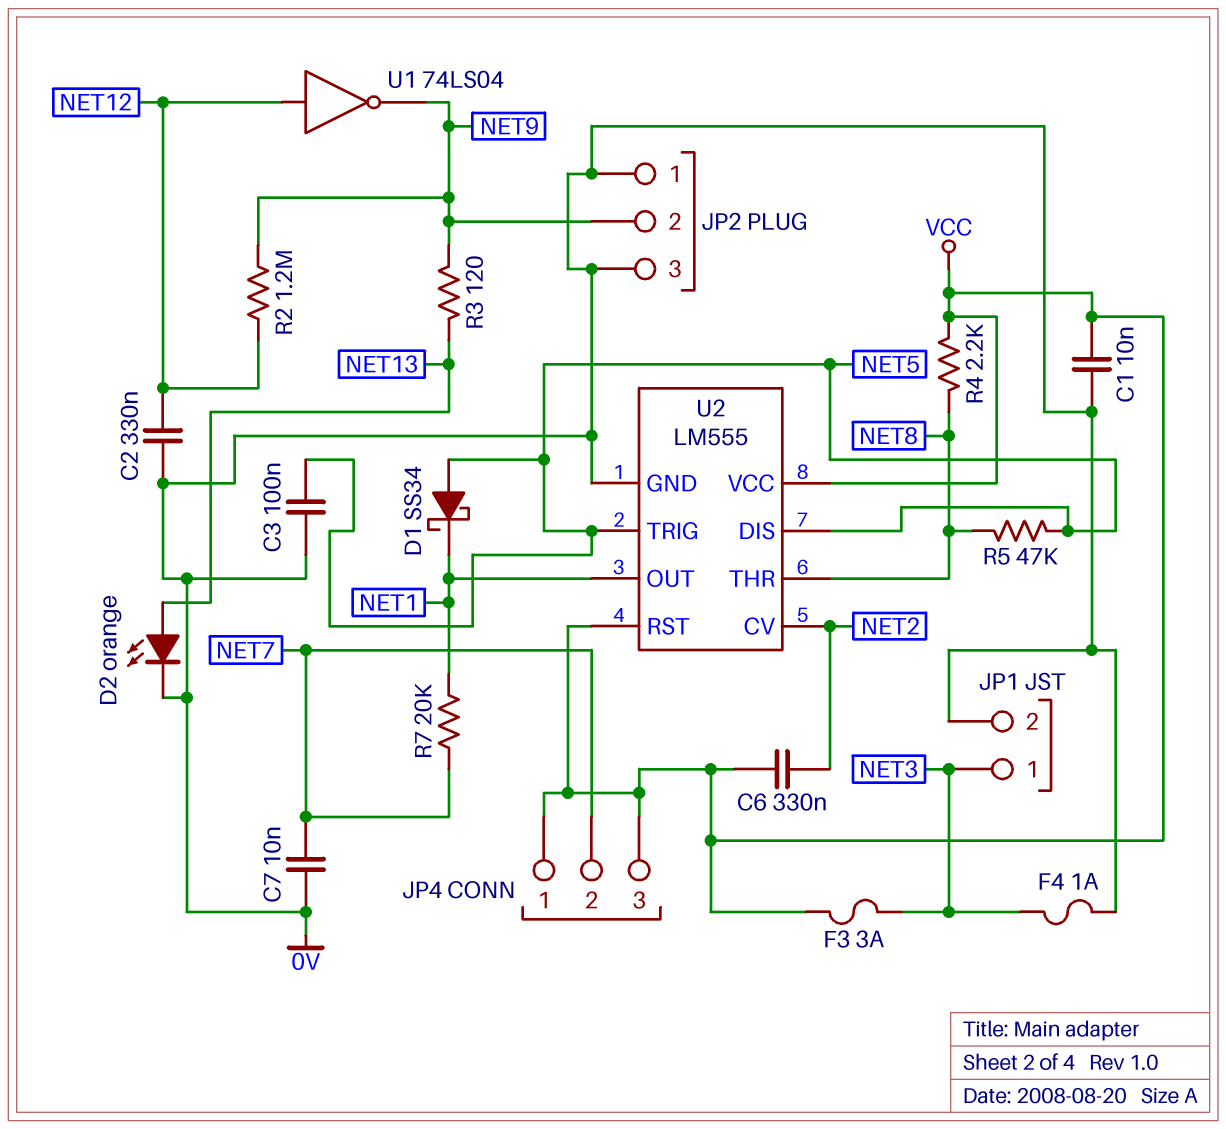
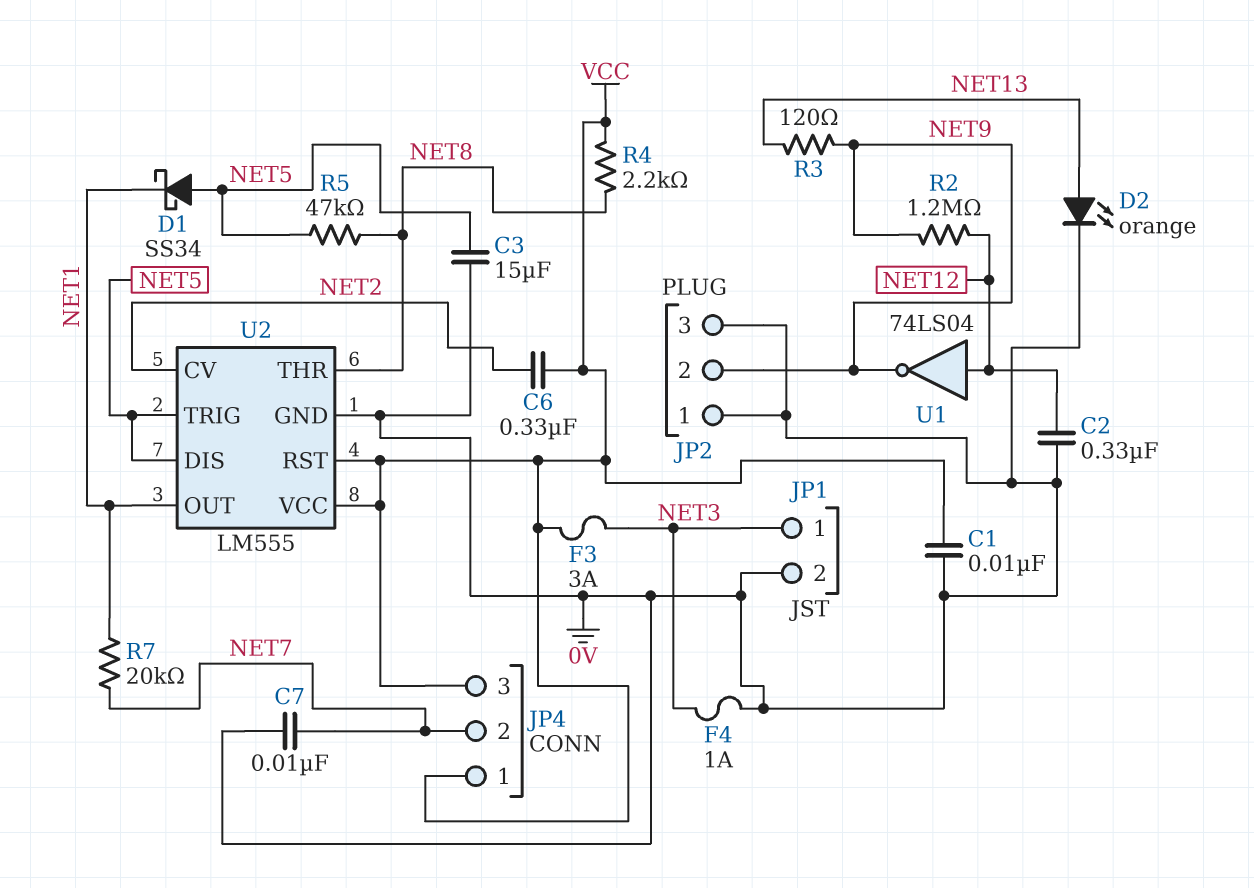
C3: 100nF (0V, NET5) -> 15uF (0V, NET5)

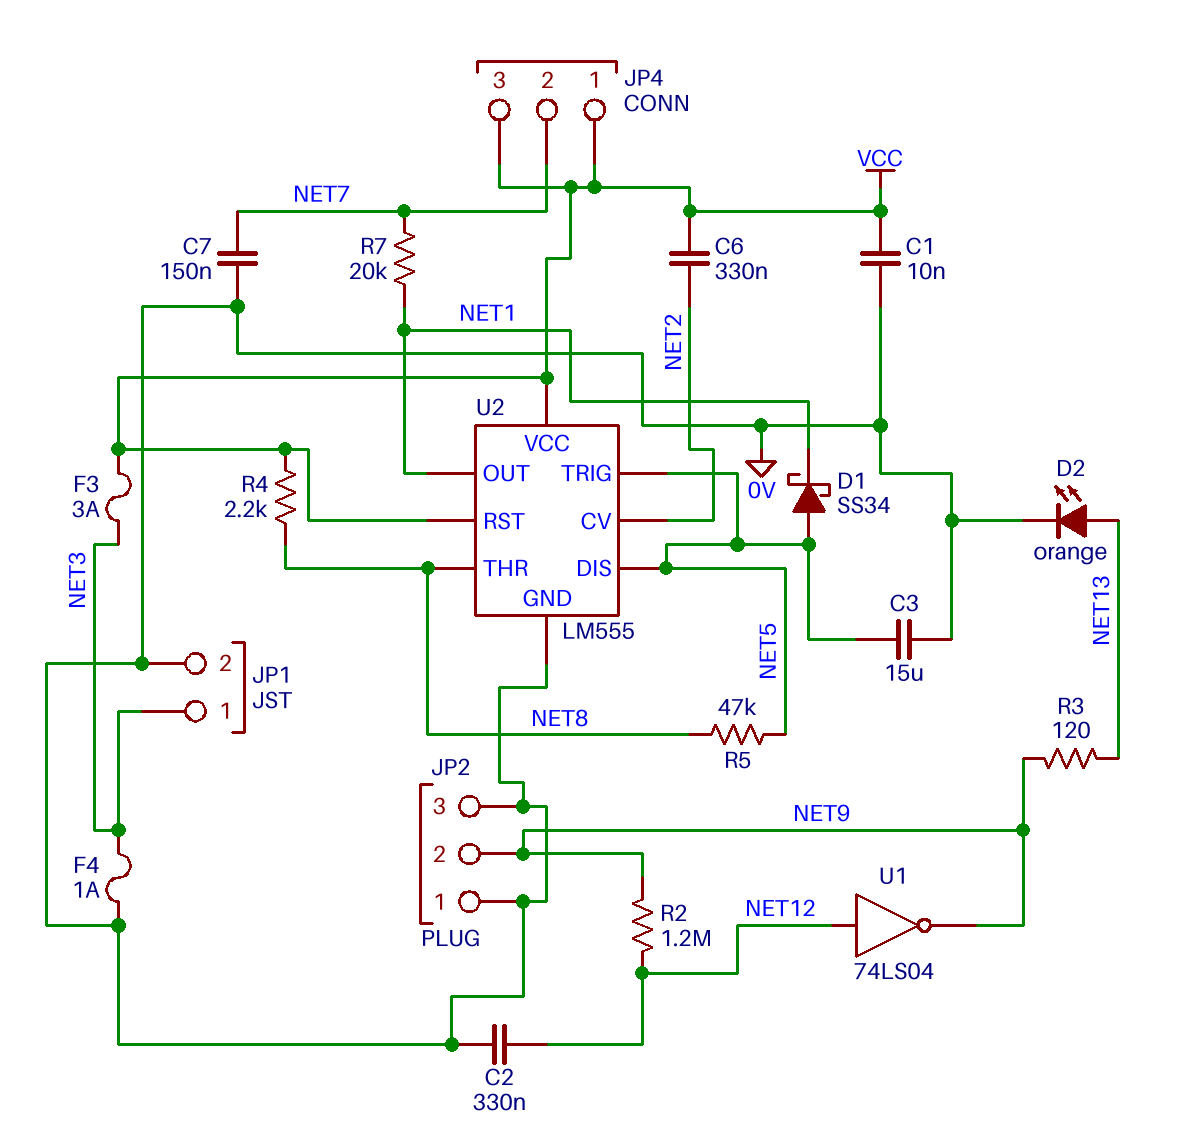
C7: 10nF (0V, NET7) -> 150nF (0V, NET7)

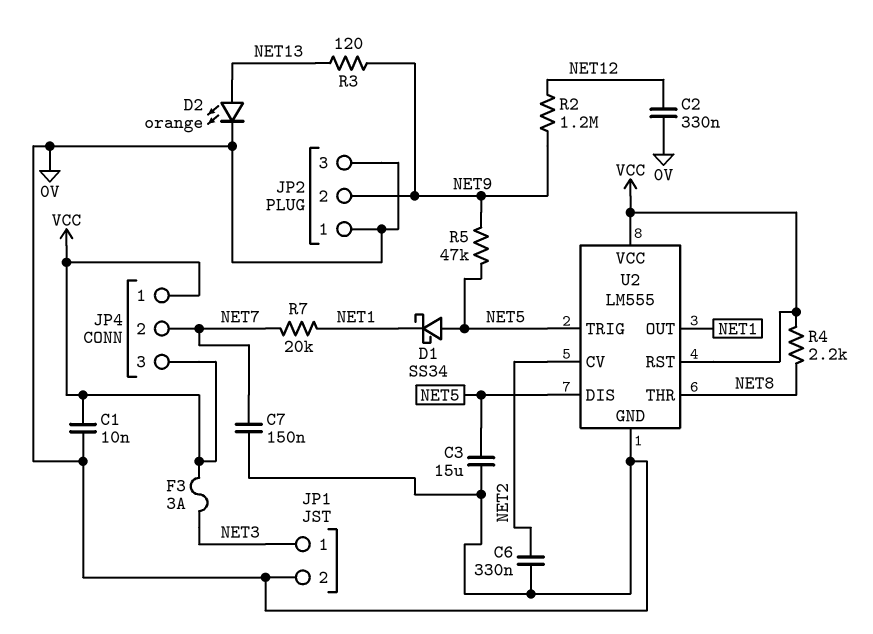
C6: 330nF (NET2, VCC) -> 330nF (0V, NET2)
F4: 1A (0V, NET3) -> none
R5: 47k (NET5, NET8) -> 47k (NET5, NET9)
U1: NOT 74LS04 (in NET12, out NET9) -> none

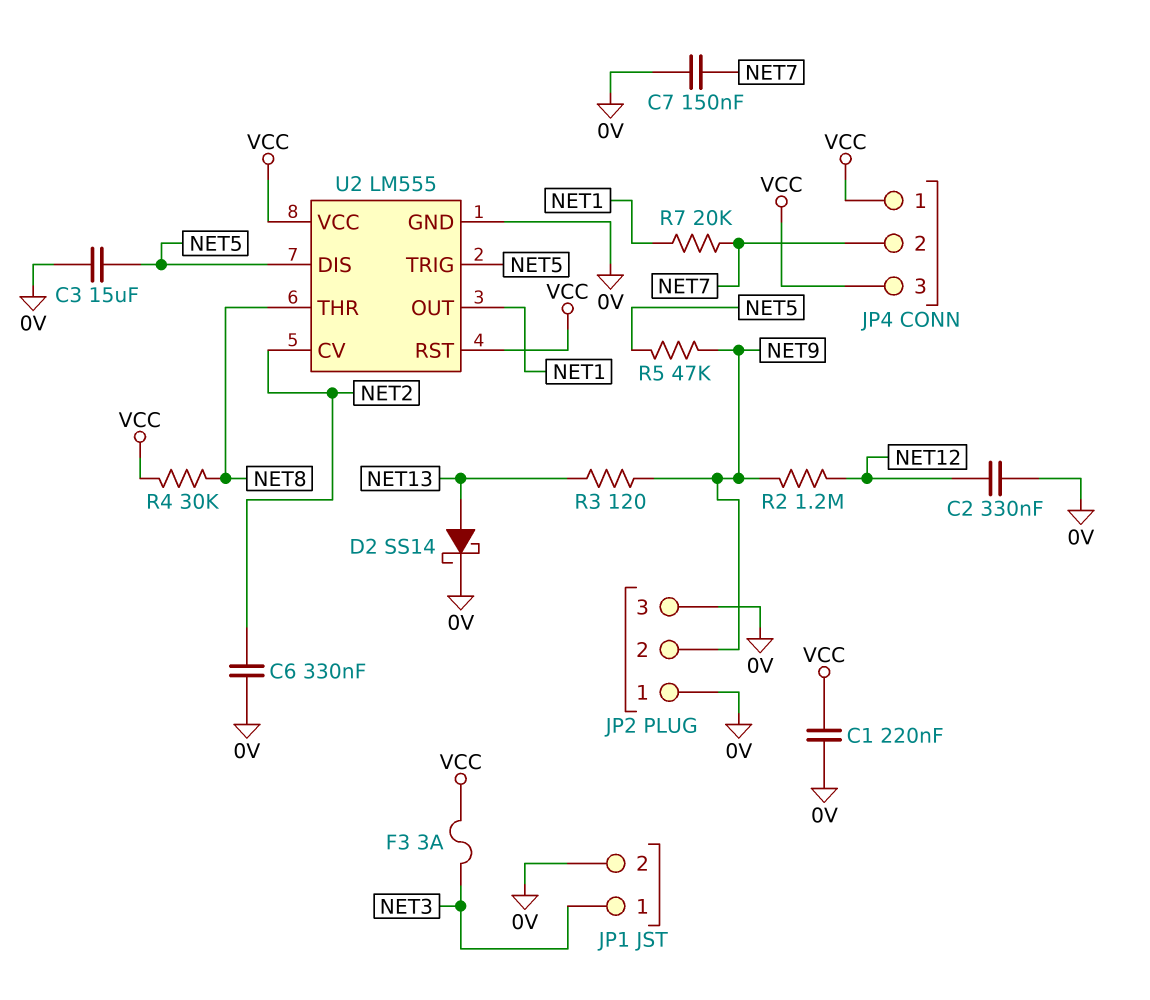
C1: 10nF (0V, VCC) -> 220nF (0V, VCC)
D1: schottky SS34 (A NET5, K NET1) -> none
D2: LED orange (A NET13, K 0V) -> schottky SS14 (A NET13, K 0V)
R4: 2.2k (NET8, VCC) -> 30k (NET8, VCC)

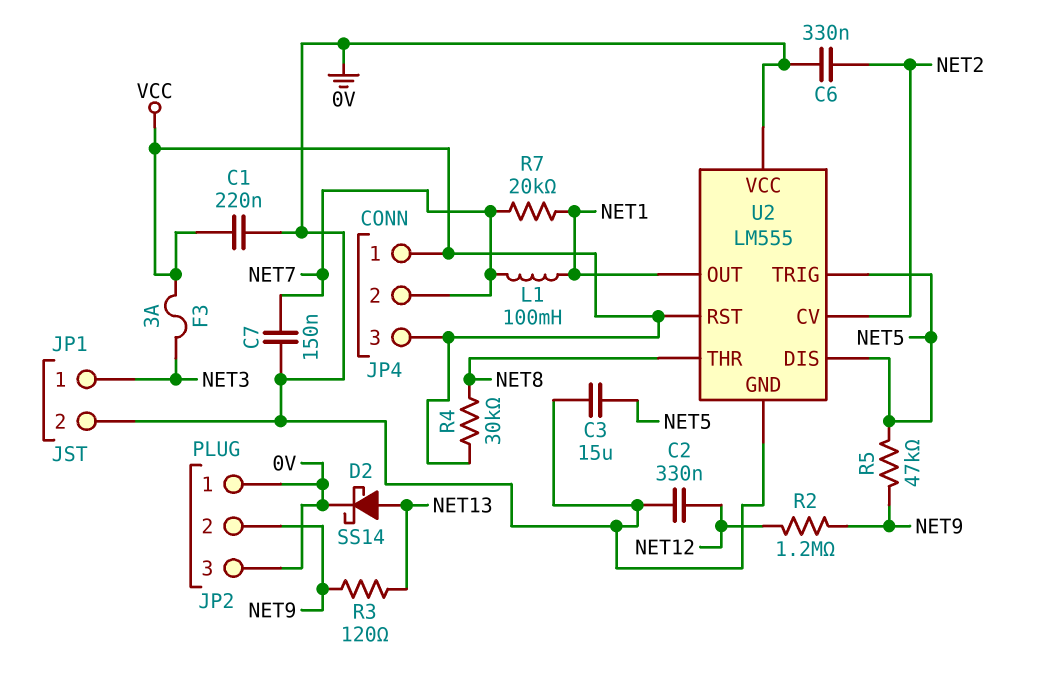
L1: none -> 100mH (NET1, NET7)
U2 pin VCC: VCC -> 0V

